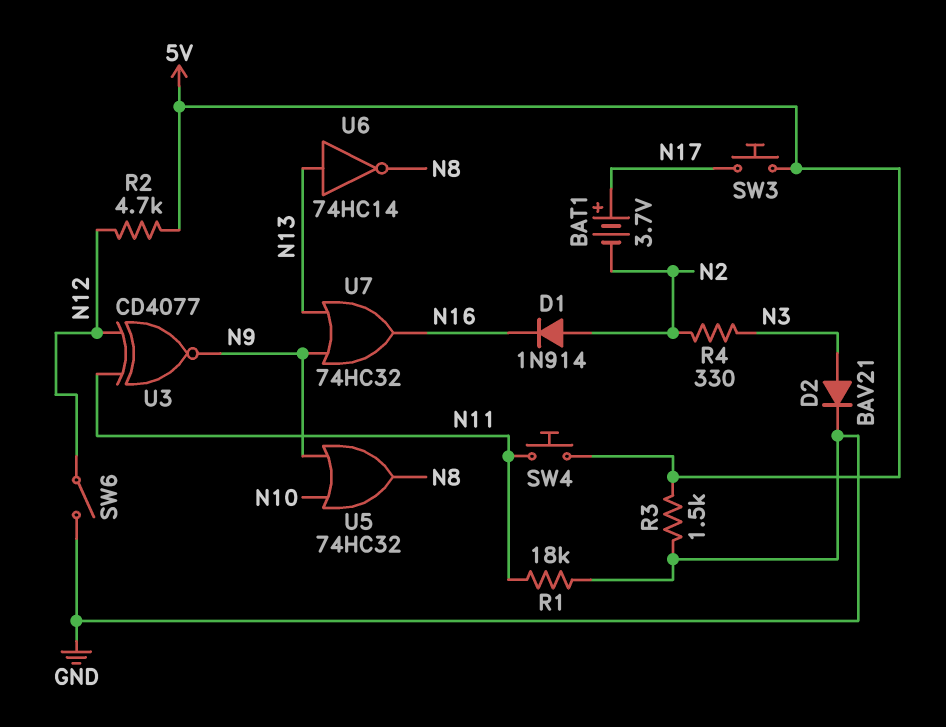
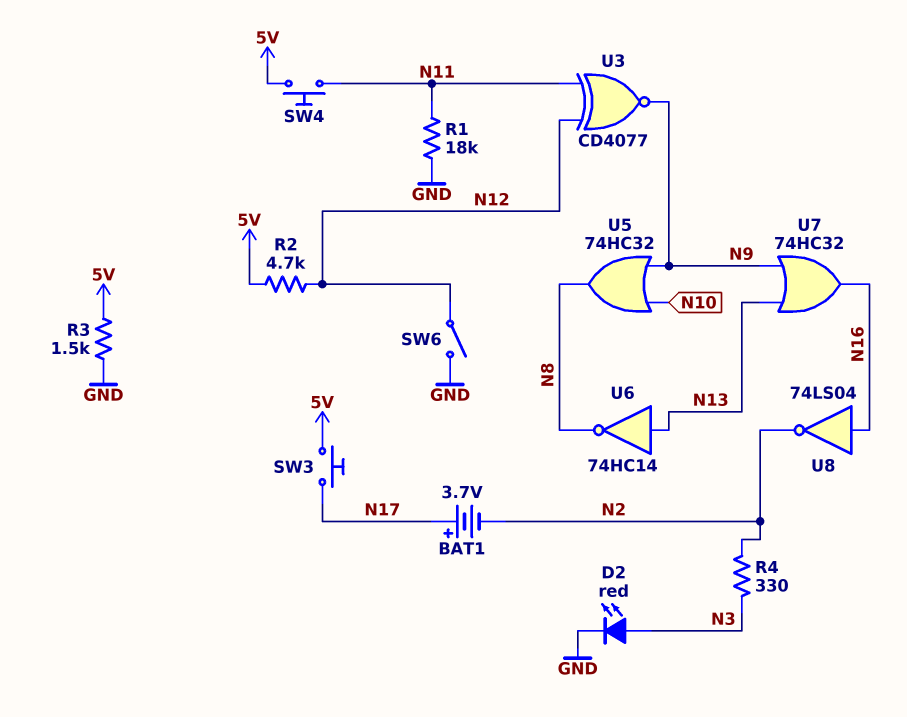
D1: diode 1N914 (A N2, K N16) -> none
D2: diode BAV21 (A N3, K GND) -> LED red (A N3, K GND)
U8: none -> NOT 74LS04 (in N16, out N2)

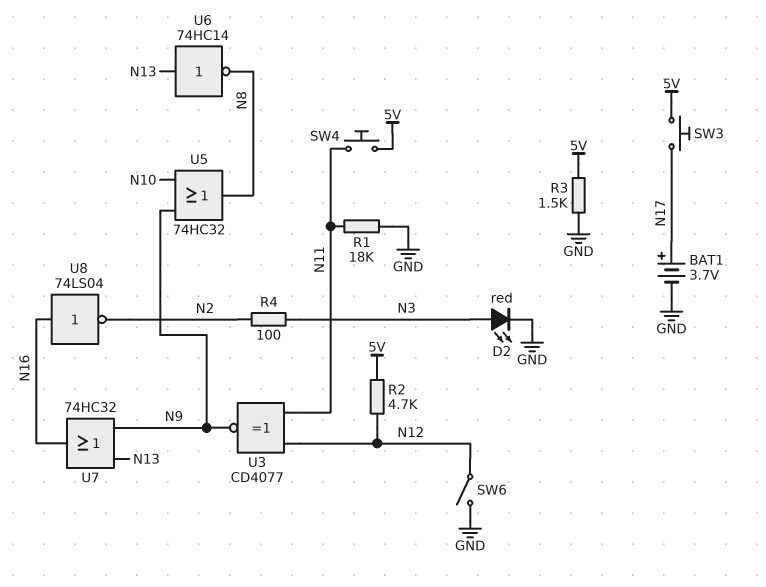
BAT1: 3.7V (plus N17, minus N2) -> 3.7V (plus N17, minus GND)
R4: 330 (N2, N3) -> 100 (N2, N3)

